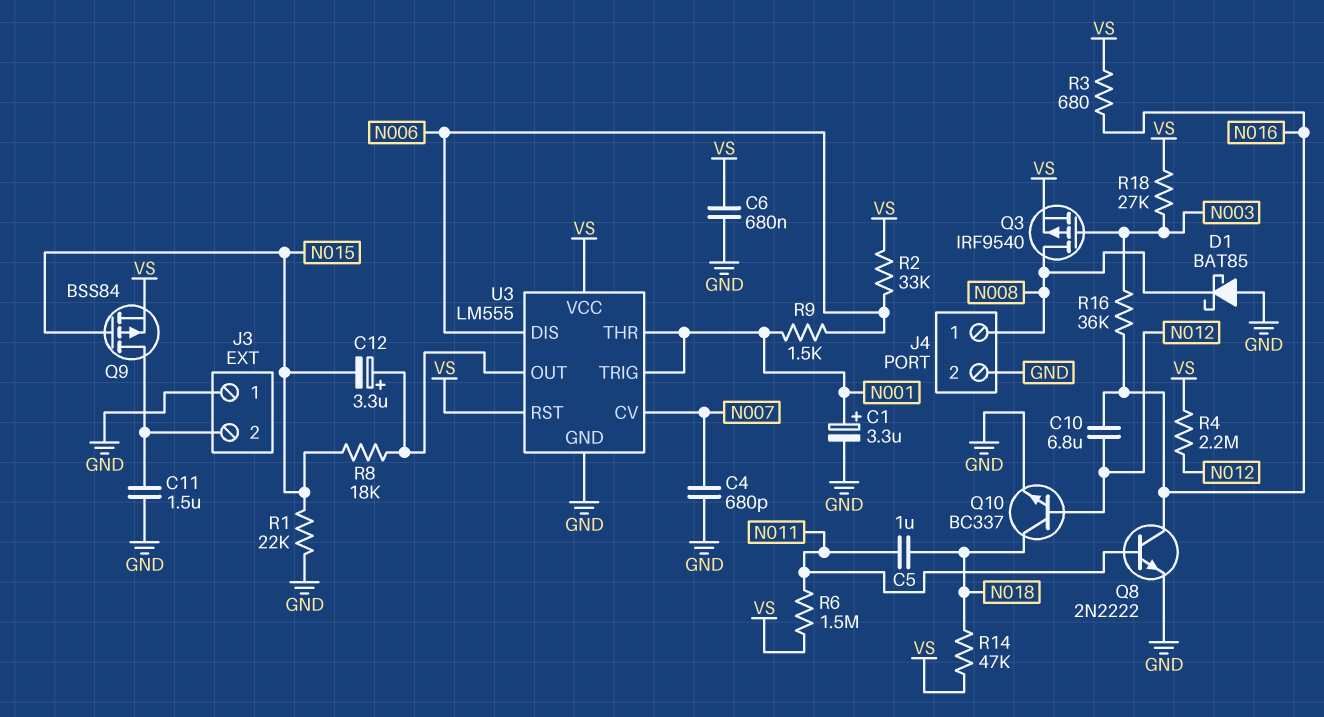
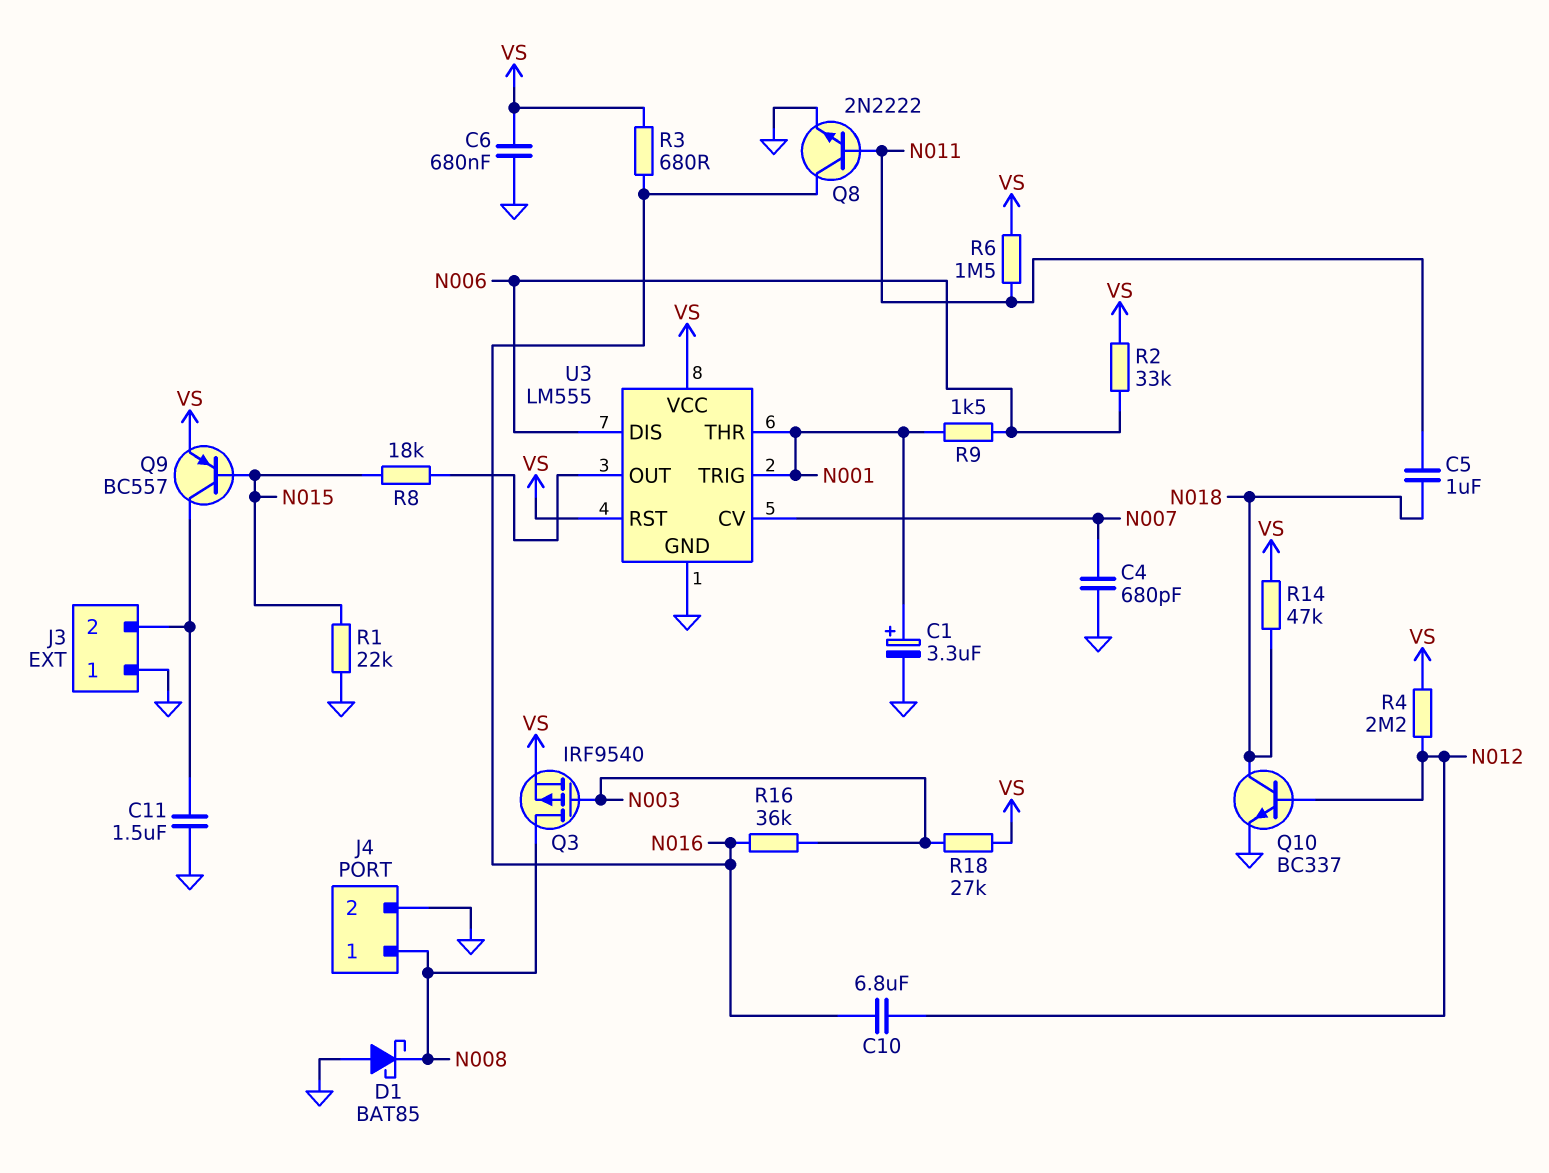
C12: 3.3uF (plus U3/OUT, minus N015) -> none
Q9: PMOS BSS84 (G N015, D J3/2, S VS) -> PNP BC557 (B N015, C J3/2, E VS)

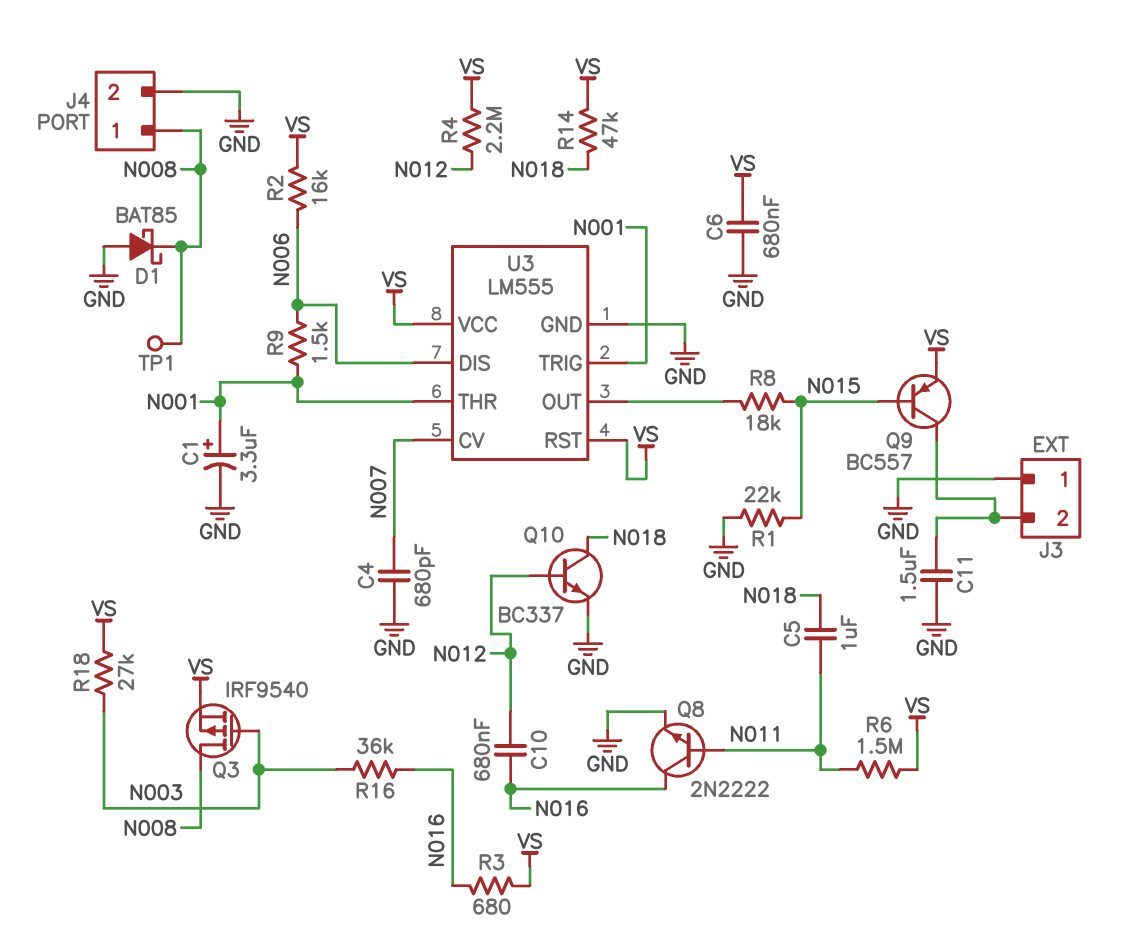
C10: 6.8uF (N012, N016) -> 680nF (N012, N016)
R2: 33k (N006, VS) -> 16k (N006, VS)
TP1: none -> test point (N008)

